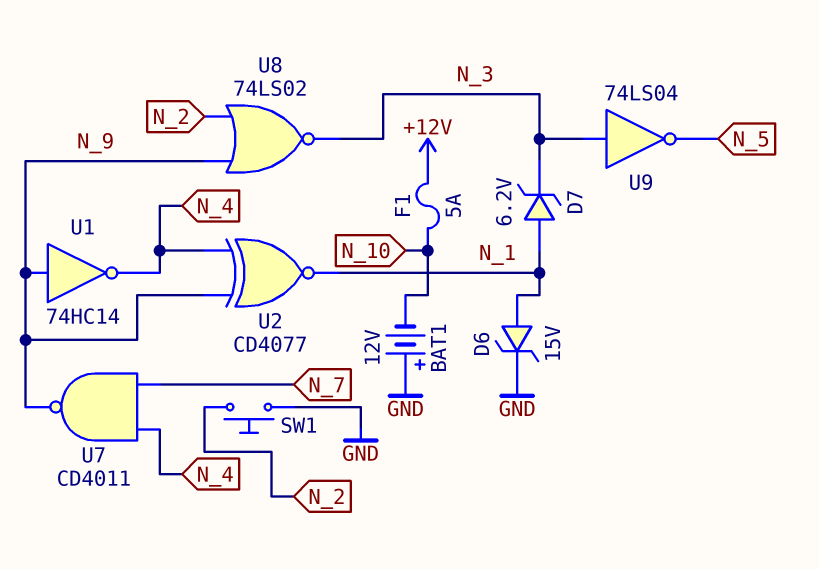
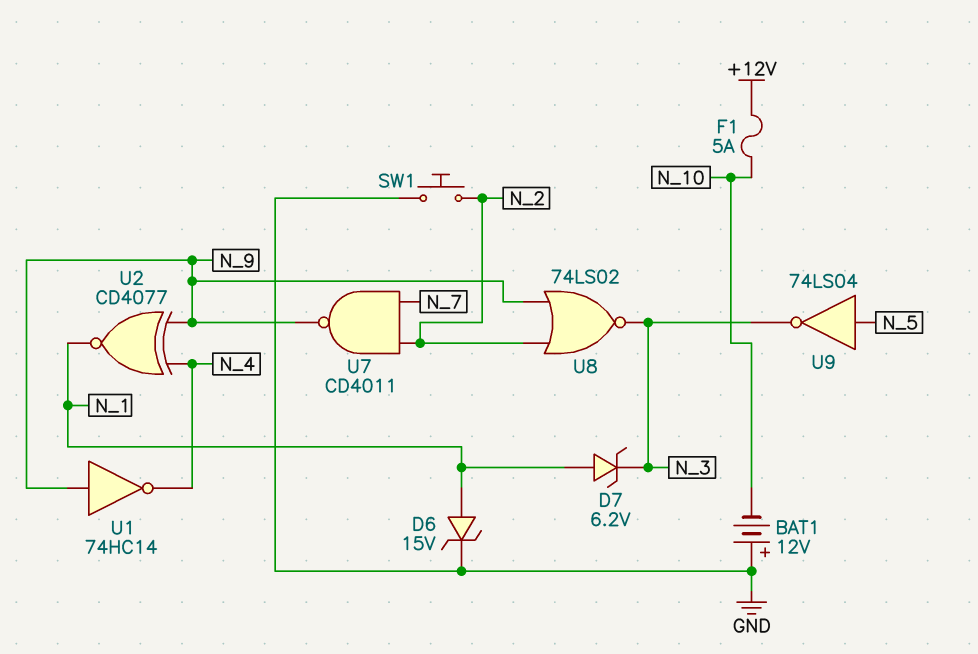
U7: NAND CD4011 (in N_4, in N_7, out N_9) -> NAND CD4011 (in N_2, in N_7, out N_9)
U9: NOT 74LS04 (in N_3, out N_5) -> NOT 74LS04 (in N_5, out N_3)

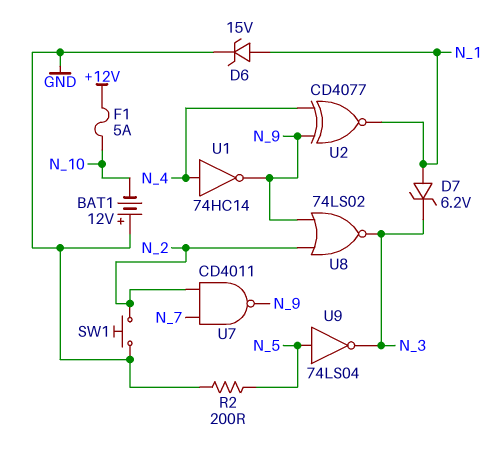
R2: none -> 200 (GND, N_5)
U1: NOT 74HC14 (in N_9, out N_4) -> NOT 74HC14 (in N_4, out N_9)

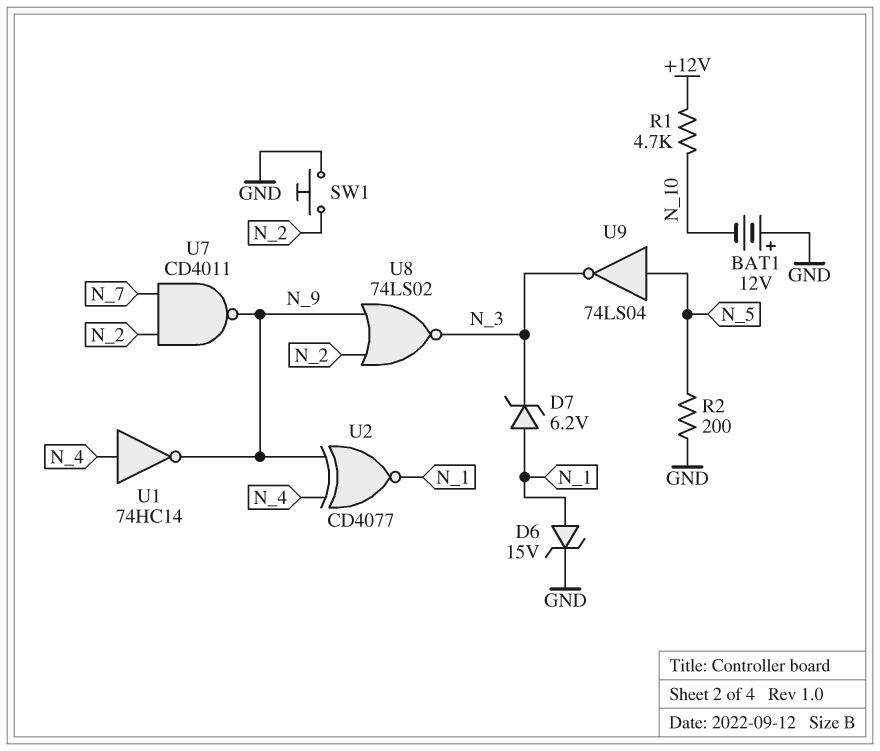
F1: 5A (+12V, N_10) -> none
R1: none -> 4.7k (+12V, N_10)

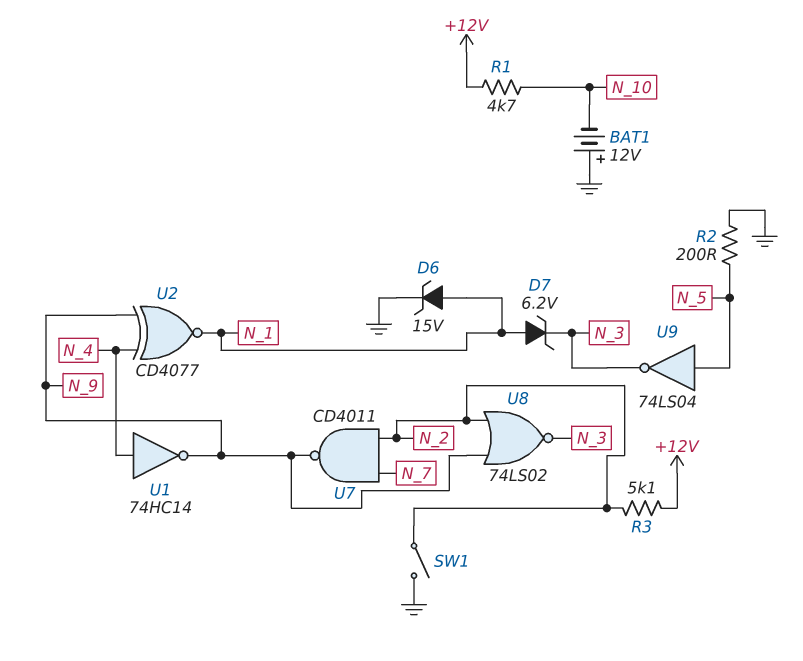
R3: none -> 5.1k (+12V, N_2)
SW1: button (GND, N_2) -> switch (GND, N_2)

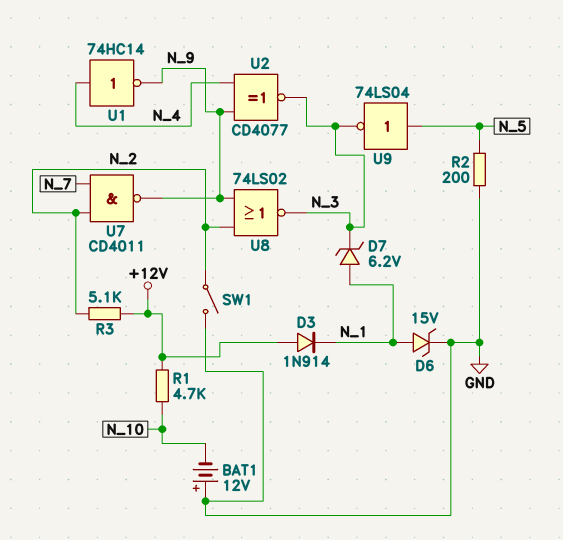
D3: none -> diode 1N914 (A +12V, K N_1)
U2: XNOR CD4077 (in N_4, in N_9, out N_1) -> XNOR CD4077 (in N_4, in N_9, out N_3)

